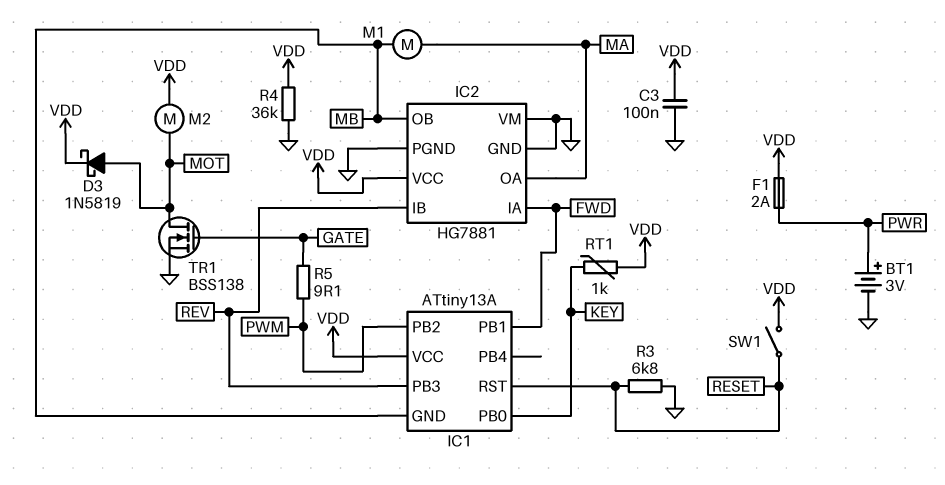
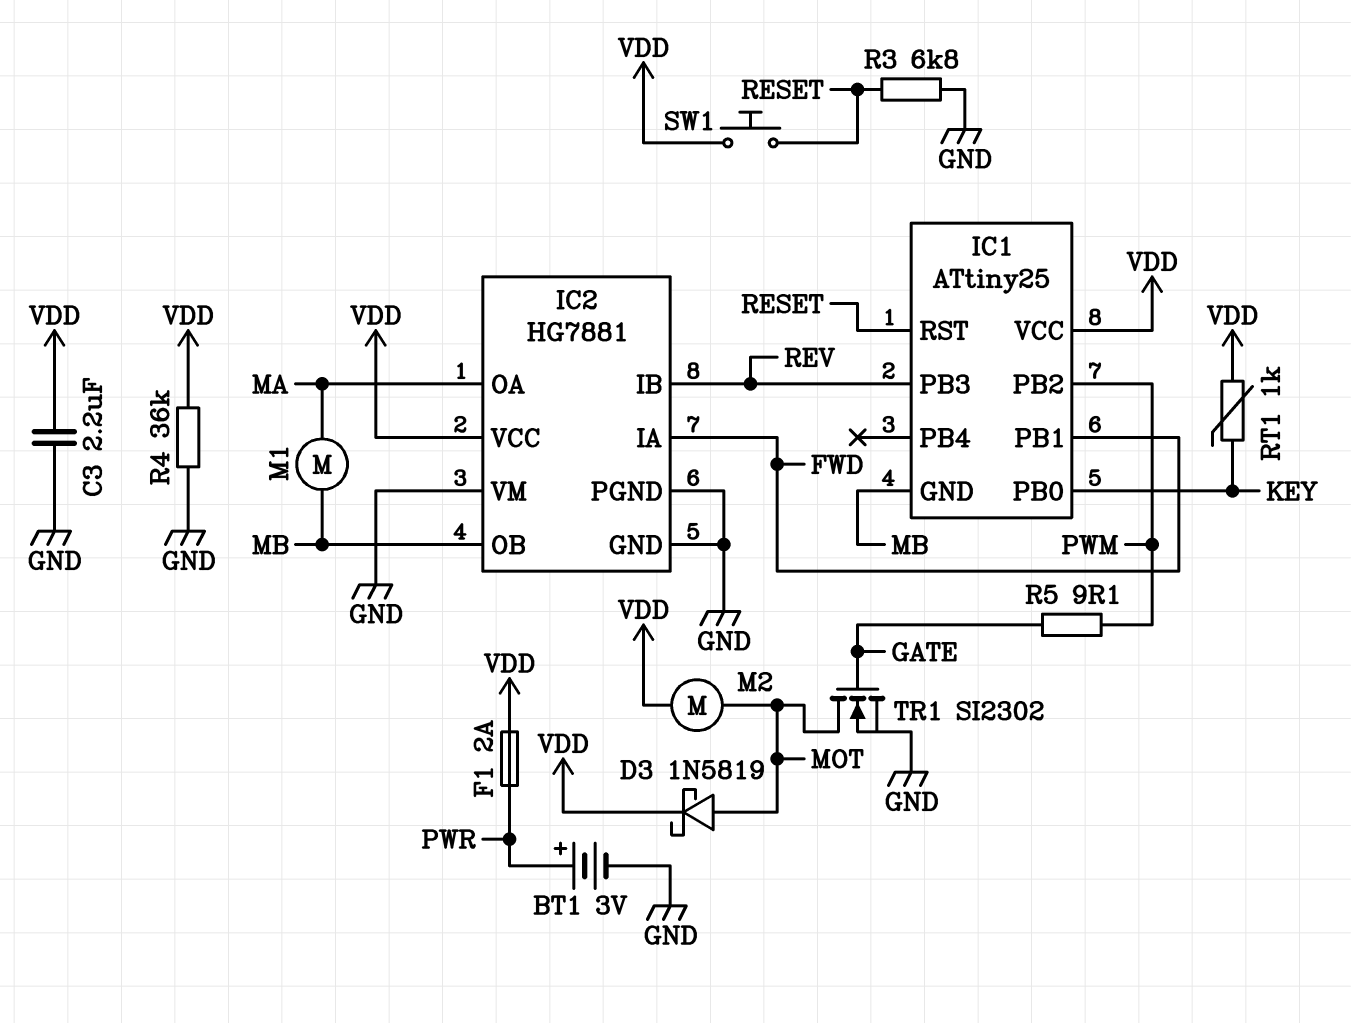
C3: 100nF (GND, VDD) -> 2.2uF (GND, VDD)
IC1: ATtiny13A -> ATtiny25
SW1: switch (RESET, VDD) -> button (RESET, VDD)
TR1: NMOS BSS138 (G GATE, D MOT, S GND) -> NMOS SI2302 (G GATE, D MOT, S GND)

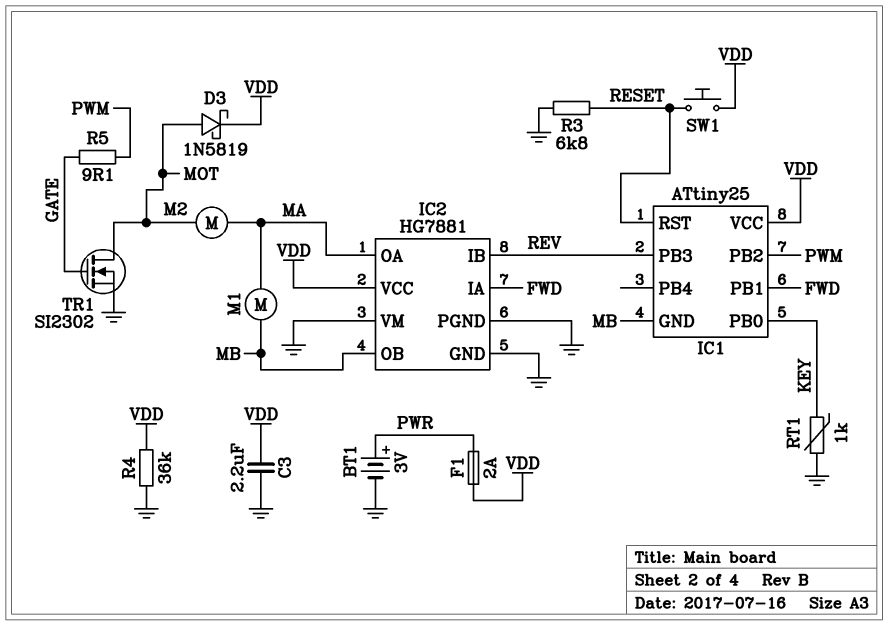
M2: motor (MOT, VDD) -> motor (MA, MOT)
RT1: 1k (KEY, VDD) -> 1k (GND, KEY)

